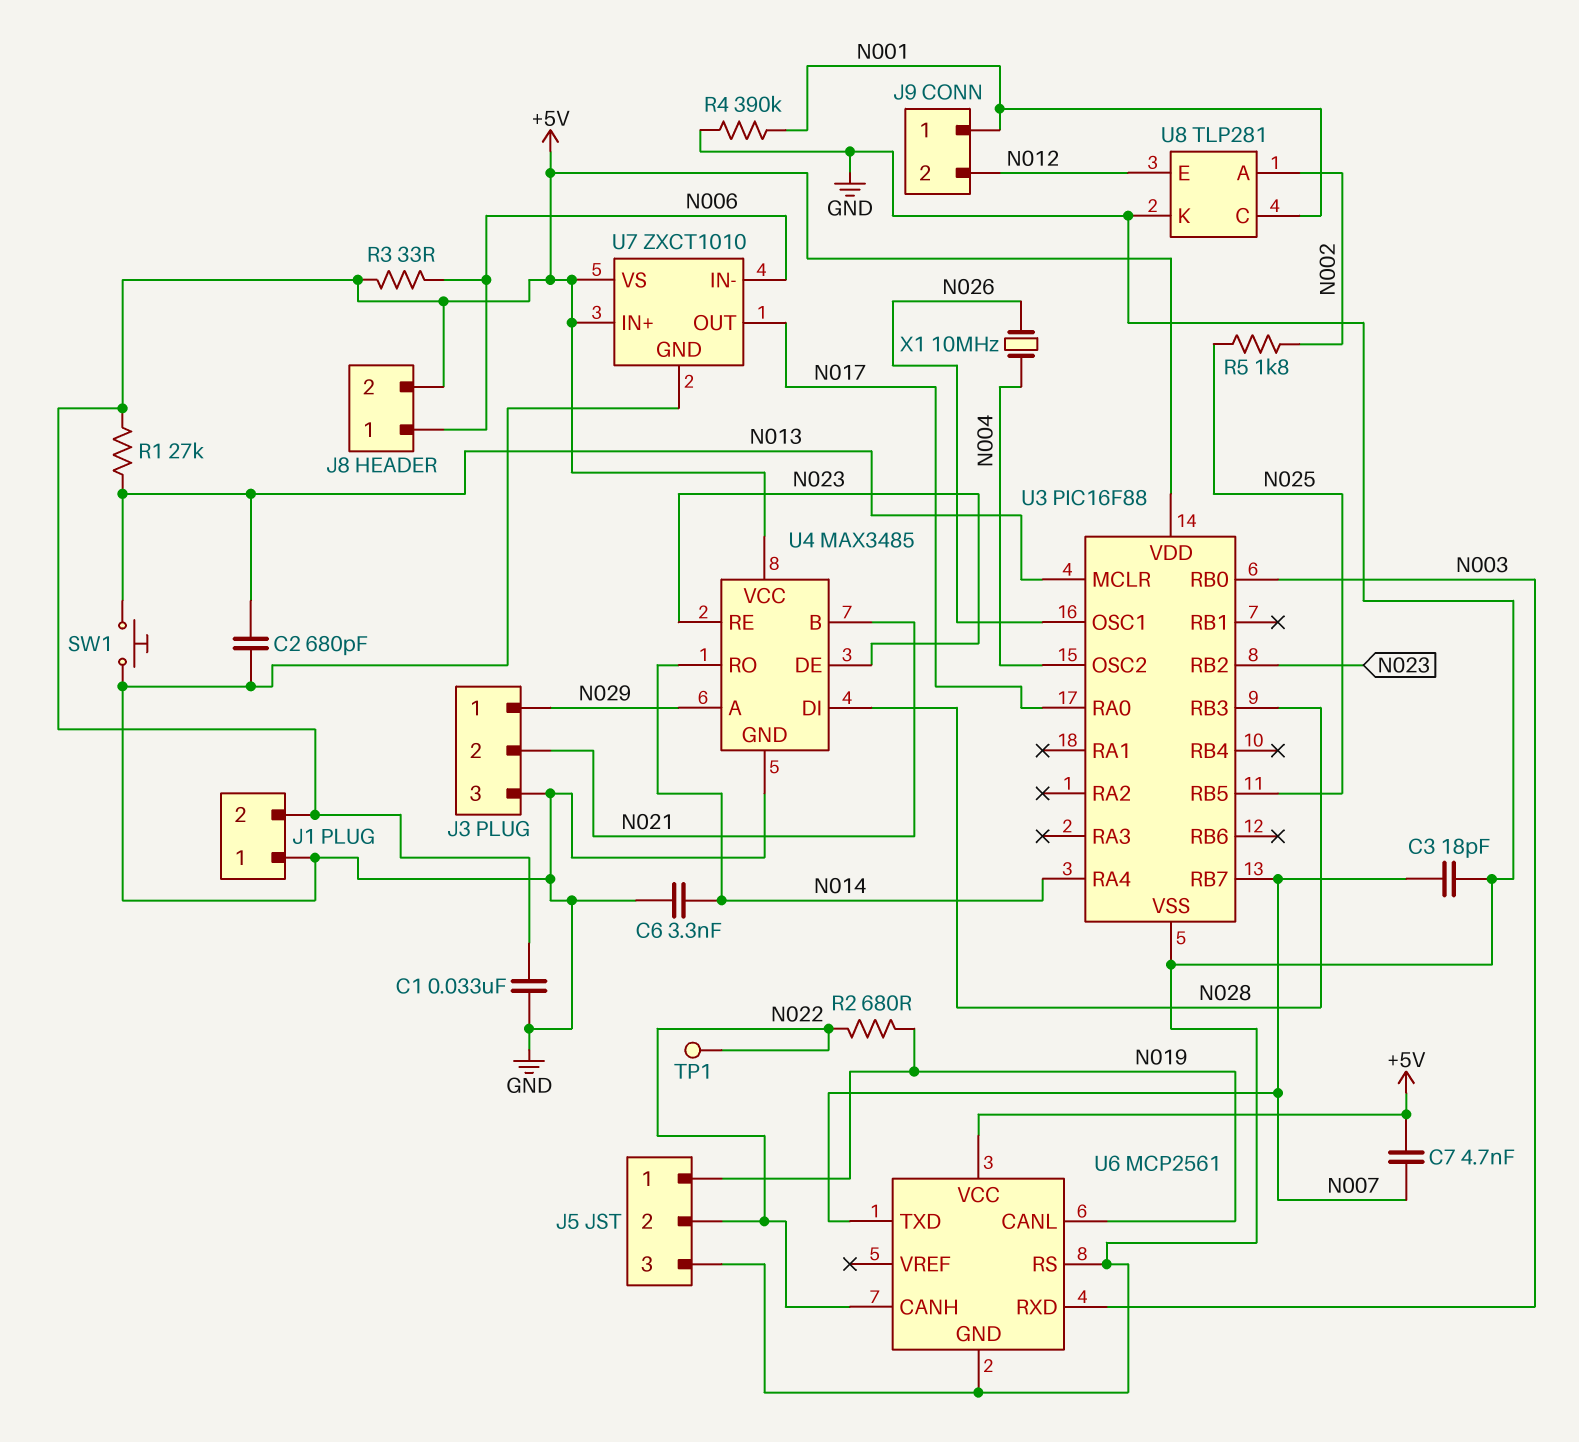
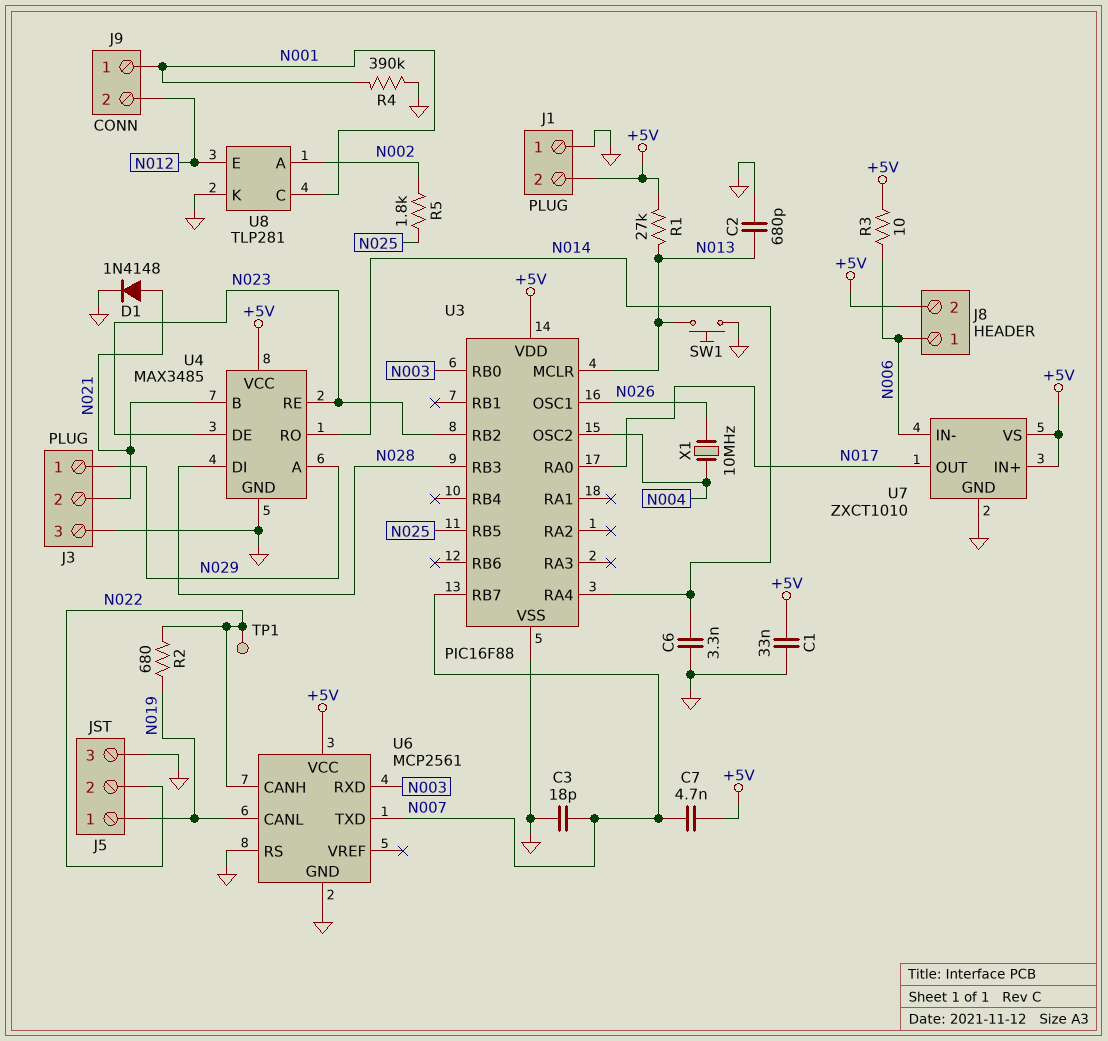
D1: none -> diode 1N4148 (A N021, K GND)
R3: 33 (+5V, N006) -> 10 (+5V, N006)

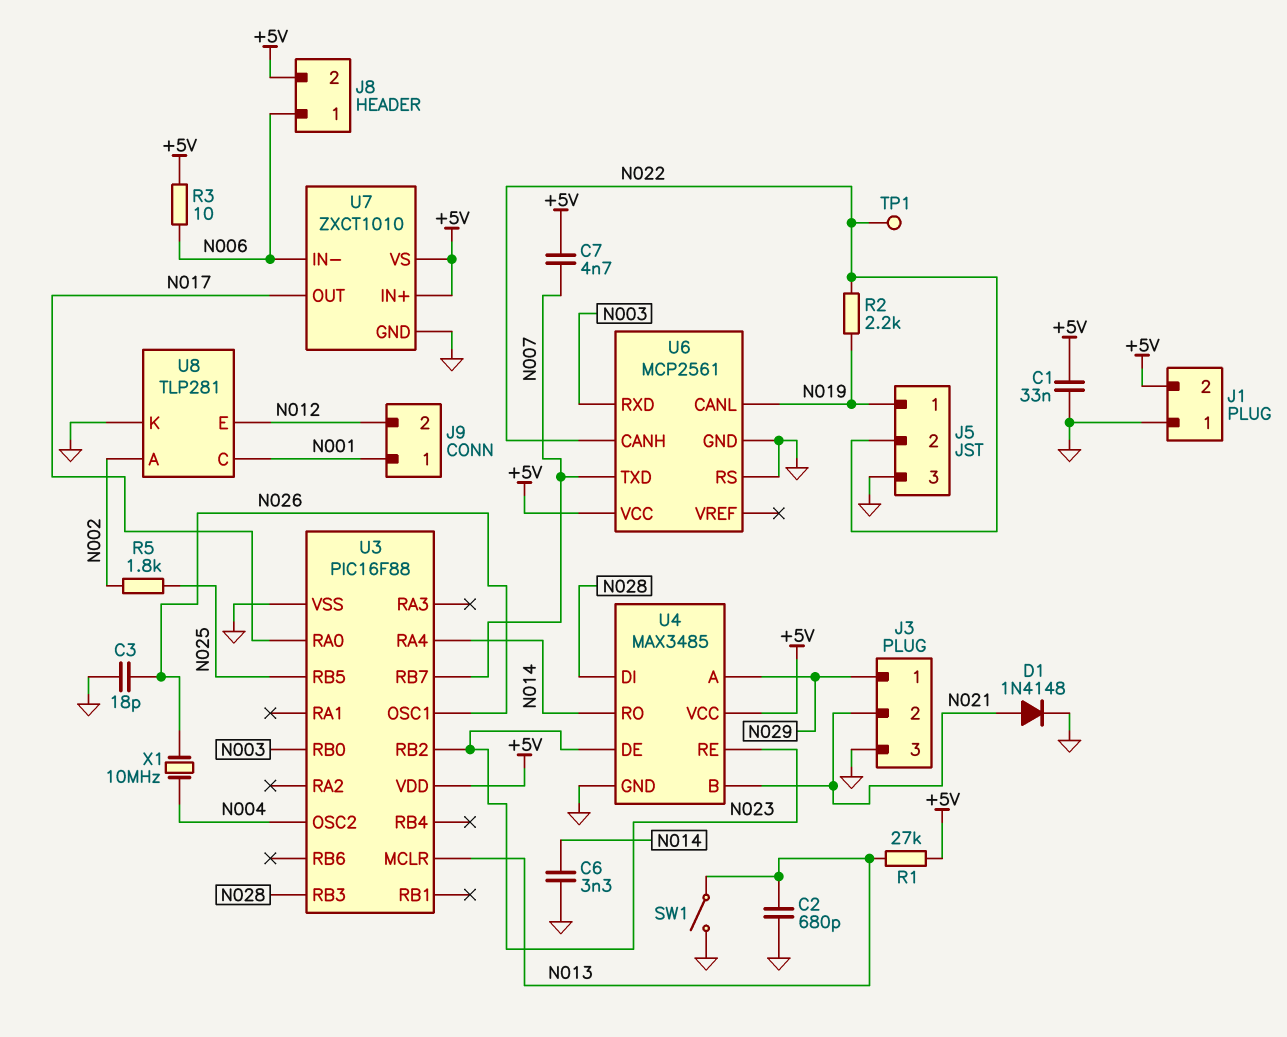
C3: 18pF (GND, N007) -> 18pF (GND, N026)
R2: 680 (N019, N022) -> 2.2k (N019, N022)
R4: 390k (GND, N001) -> none
SW1: button (GND, N013) -> switch (GND, N013)

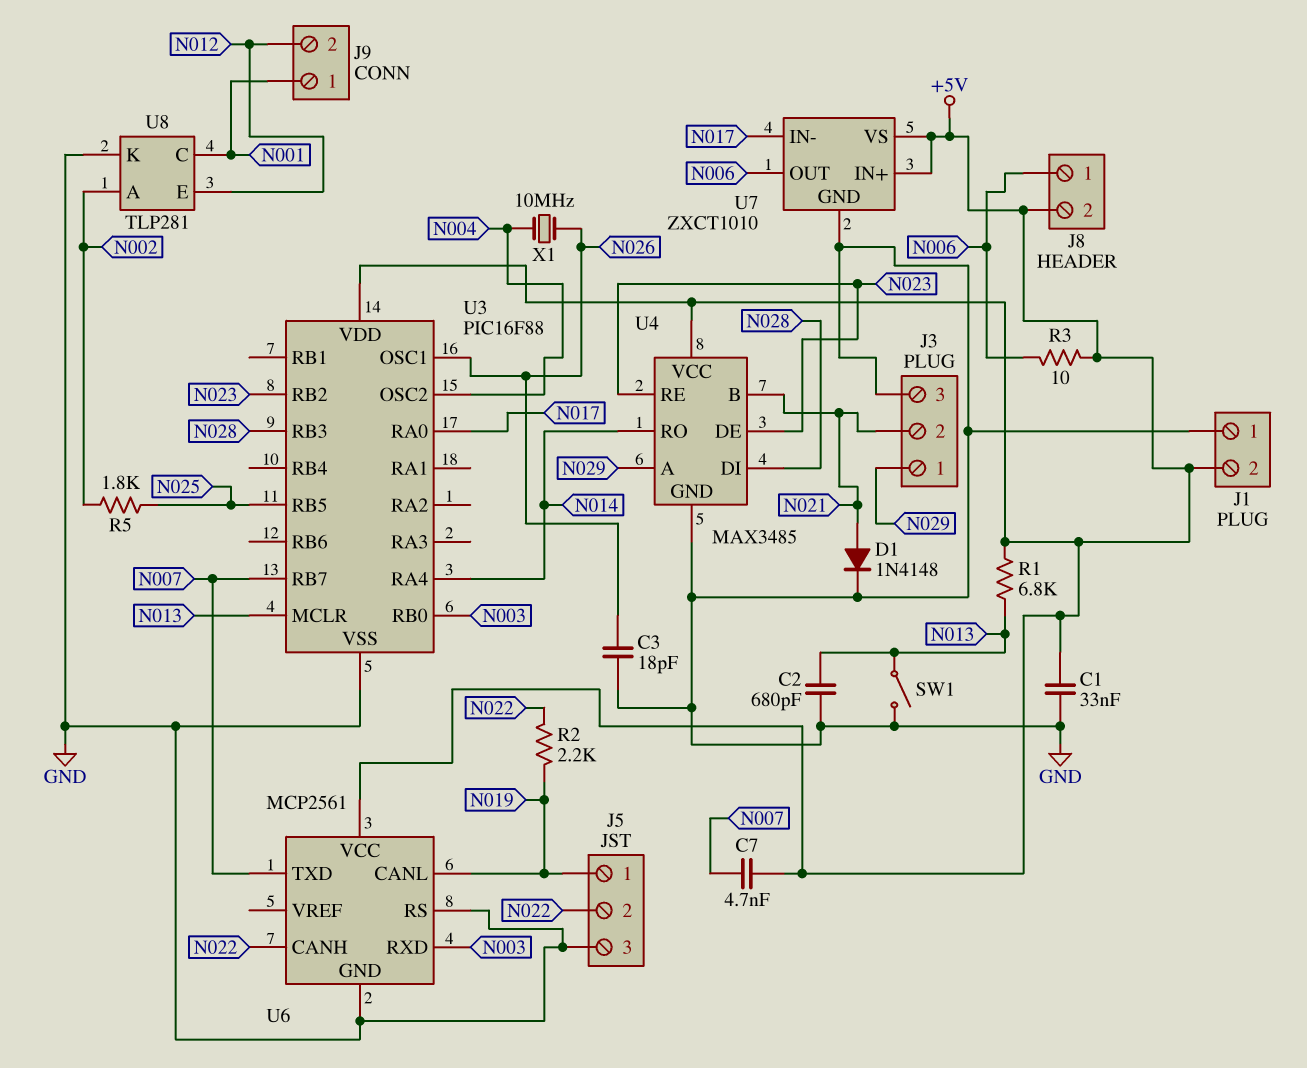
C6: 3.3nF (GND, N014) -> none
R1: 27k (+5V, N013) -> 6.8k (+5V, N013)
TP1: test point (N022) -> none
U7 pin IN-: N006 -> N017
U7 pin OUT: N017 -> N006

